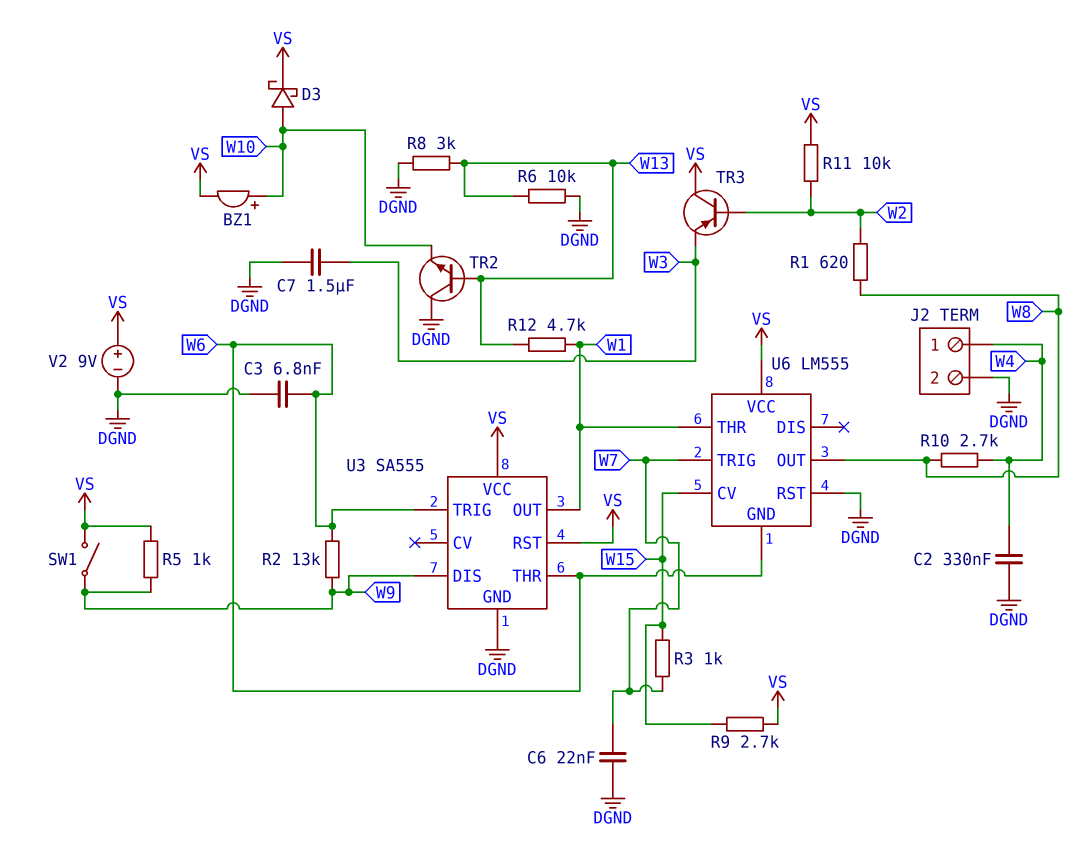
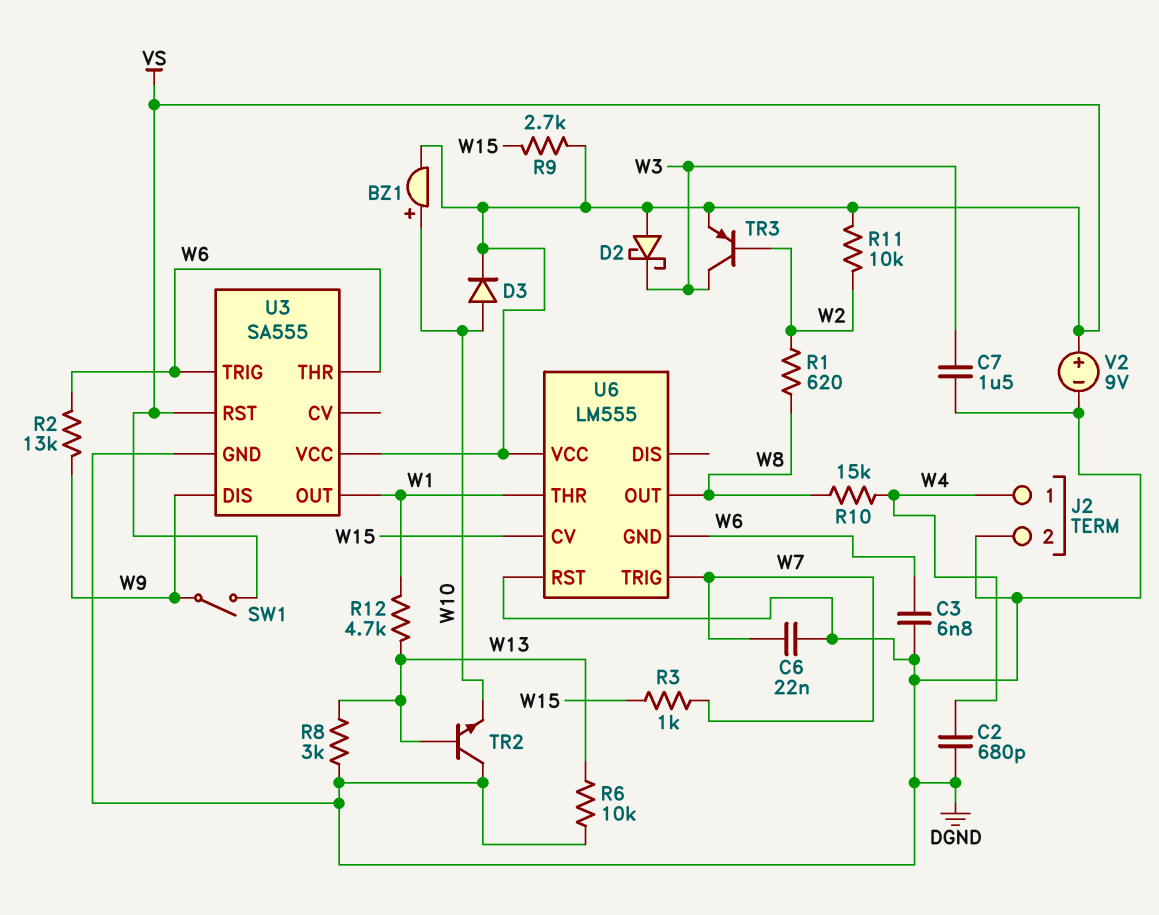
C2: 330nF (DGND, W4) -> 680pF (DGND, W4)
D2: none -> schottky (A VS, K W3)
D3: schottky (A W10, K VS) -> diode (A W10, K VS)
R5: 1k (VS, W9) -> none
R10: 2.7k (W4, W8) -> 15k (W4, W8)
TR3: PNP (B W2, C VS, E W3) -> PNP (B W2, C W3, E VS)

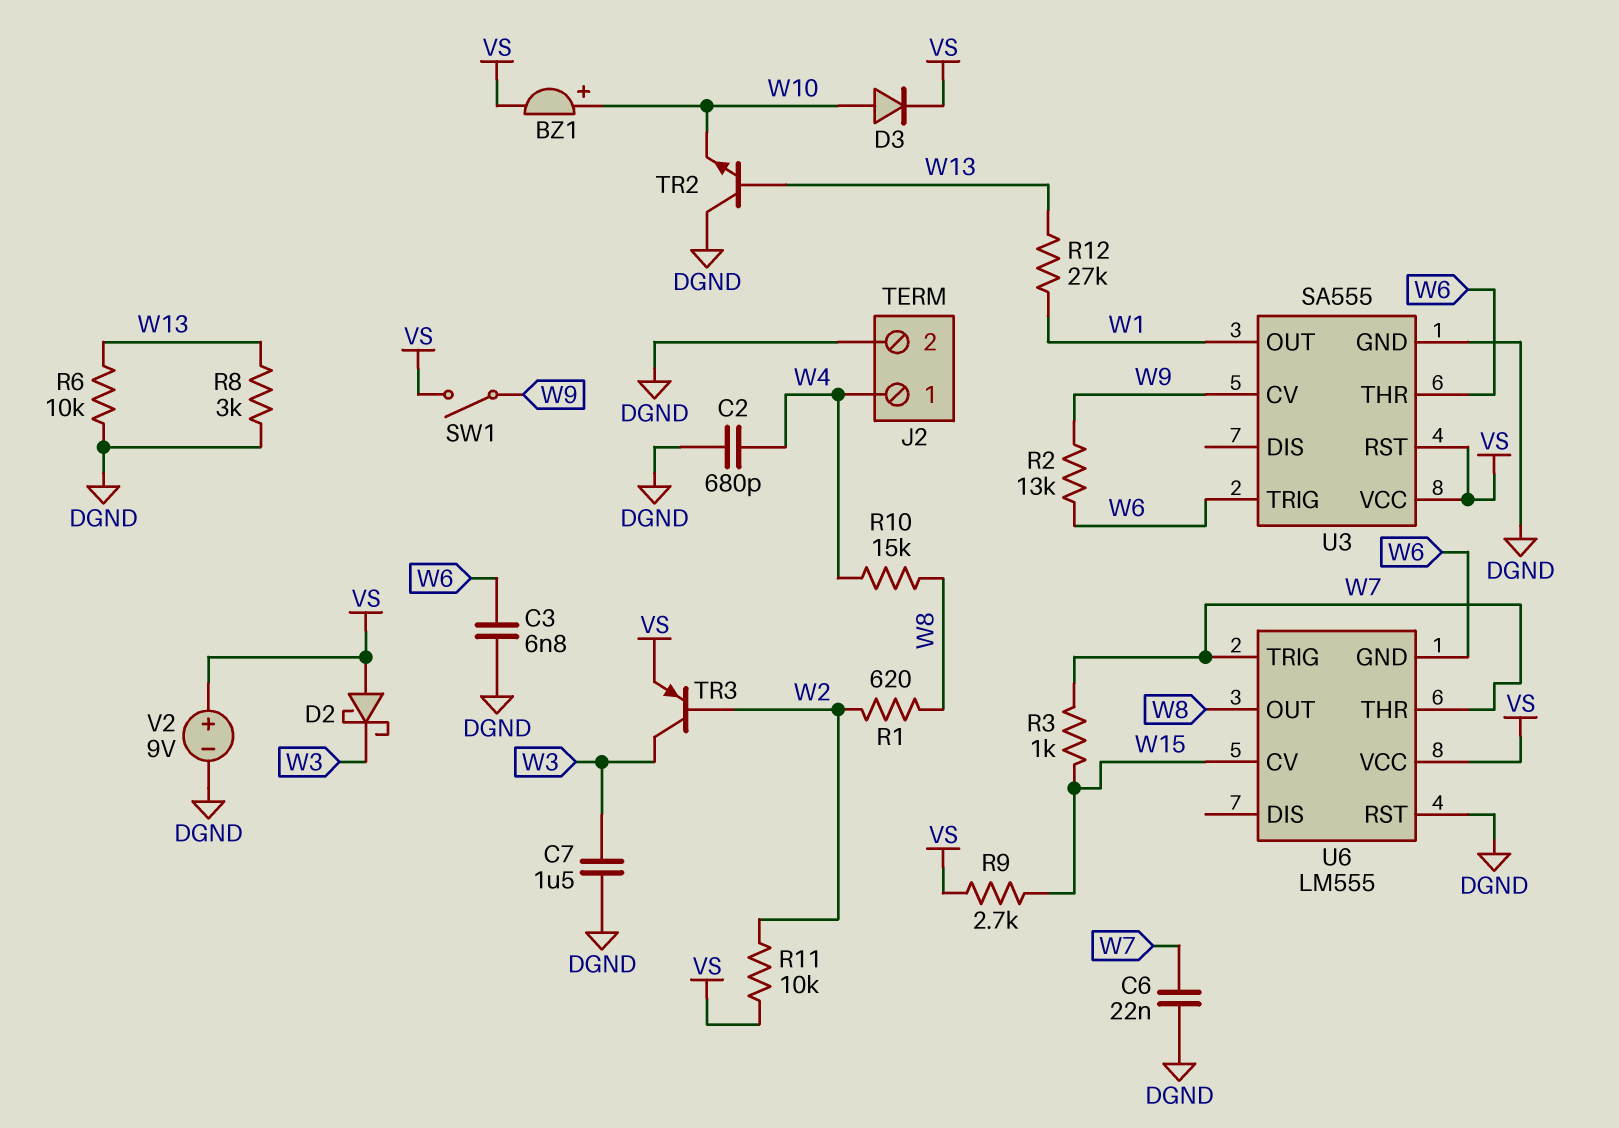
R12: 4.7k (W1, W13) -> 27k (W1, W13)
U3 pin CV: none -> W9
U3 pin DIS: W9 -> none
U6 pin THR: W1 -> W7

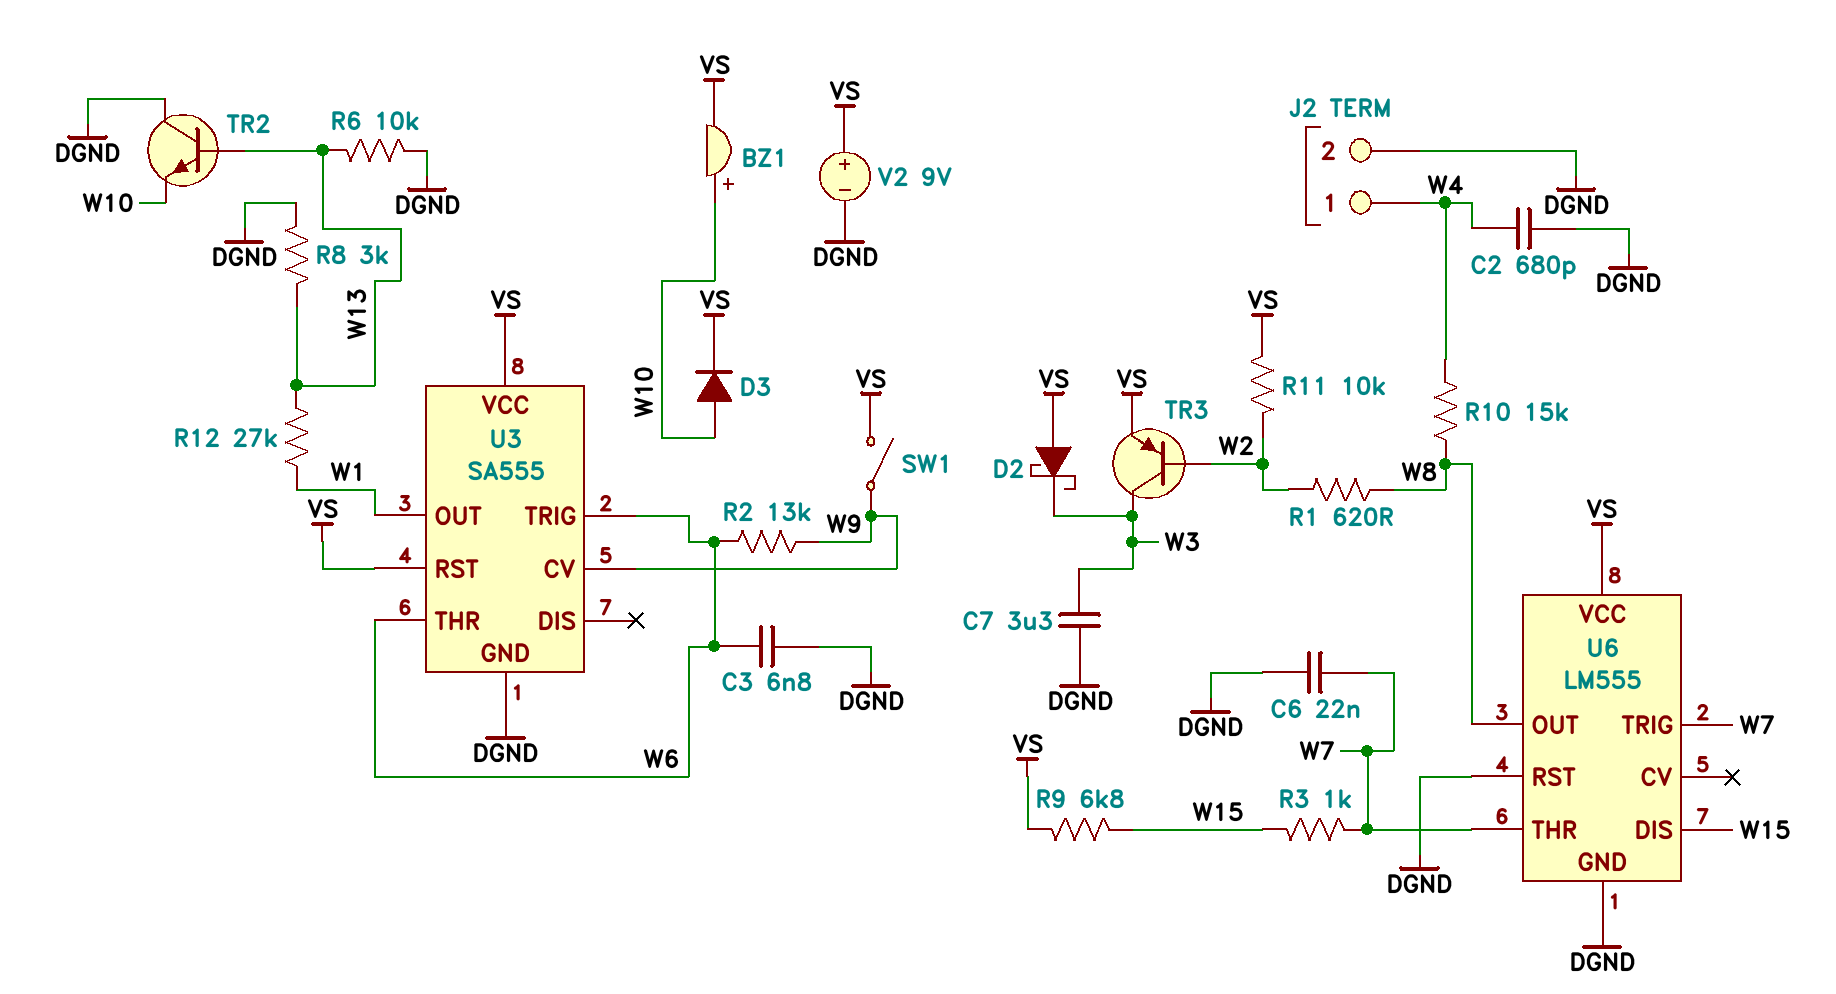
C7: 1.5uF (DGND, W3) -> 3.3uF (DGND, W3)
R9: 2.7k (VS, W15) -> 6.8k (VS, W15)
U6 pin CV: W15 -> none
U6 pin DIS: none -> W15
U6 pin GND: W6 -> DGND

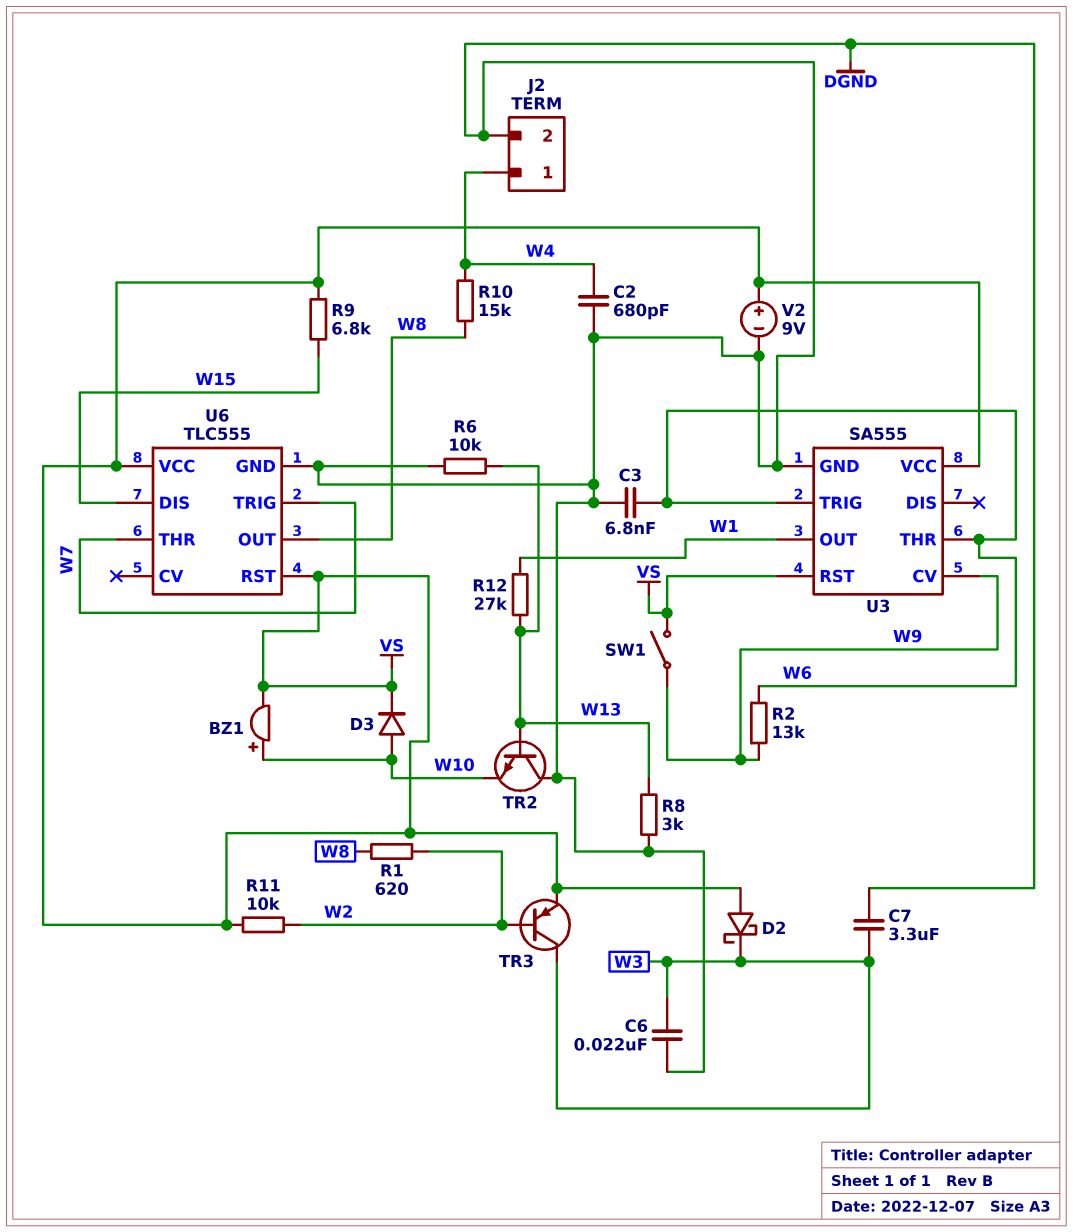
C6: 22nF (DGND, W7) -> 22nF (DGND, W3)
R3: 1k (W7, W15) -> none
U6: LM555 -> TLC555
U6 pin RST: DGND -> VS

